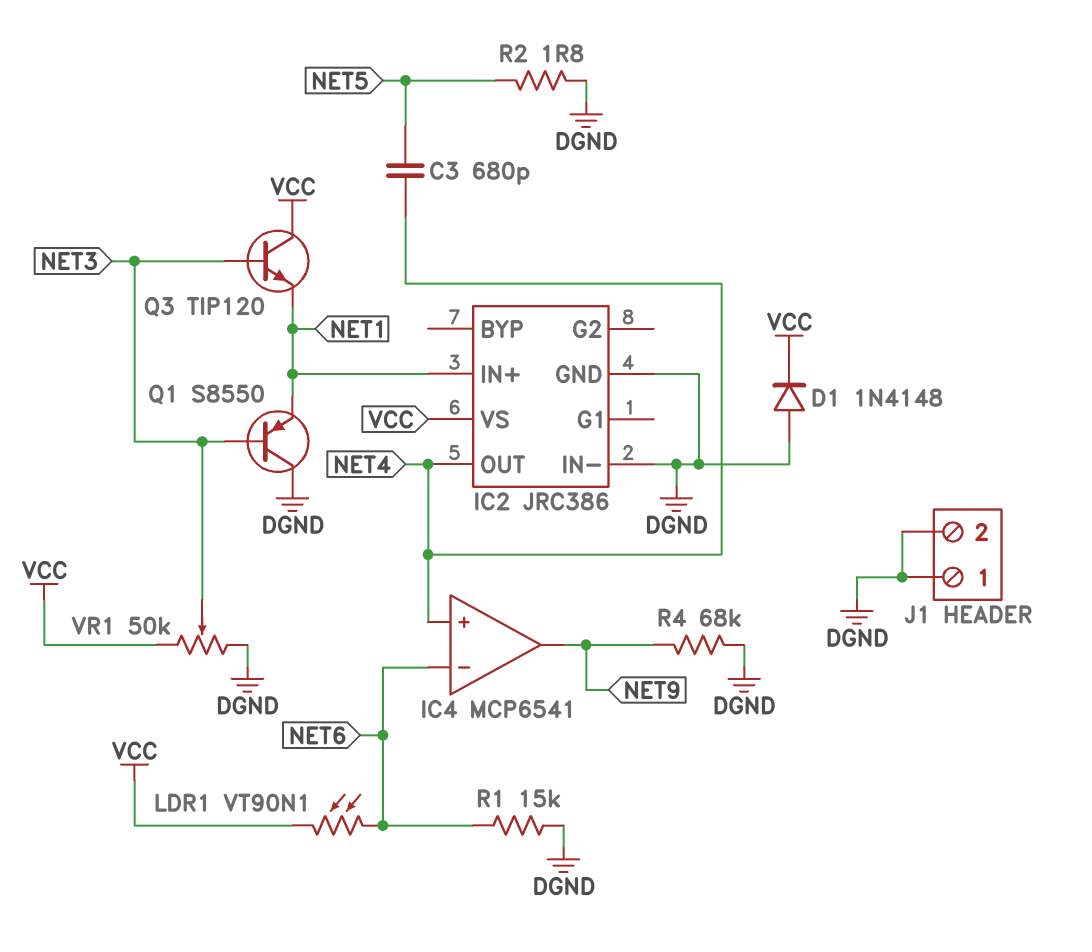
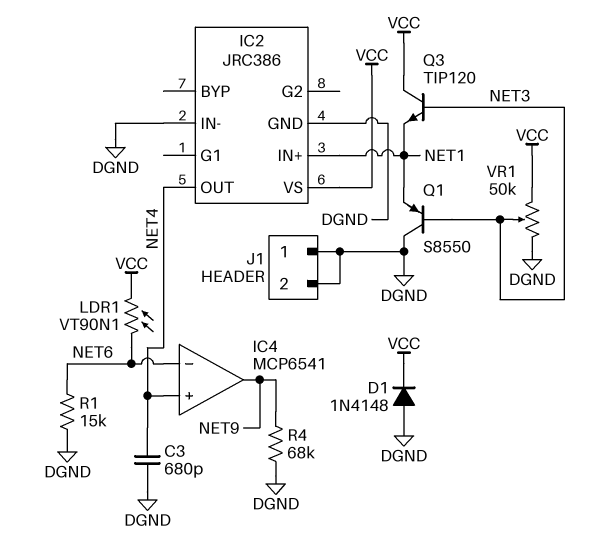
C3: 680pF (NET4, NET5) -> 680pF (DGND, NET4)
R2: 1.8 (DGND, NET5) -> none

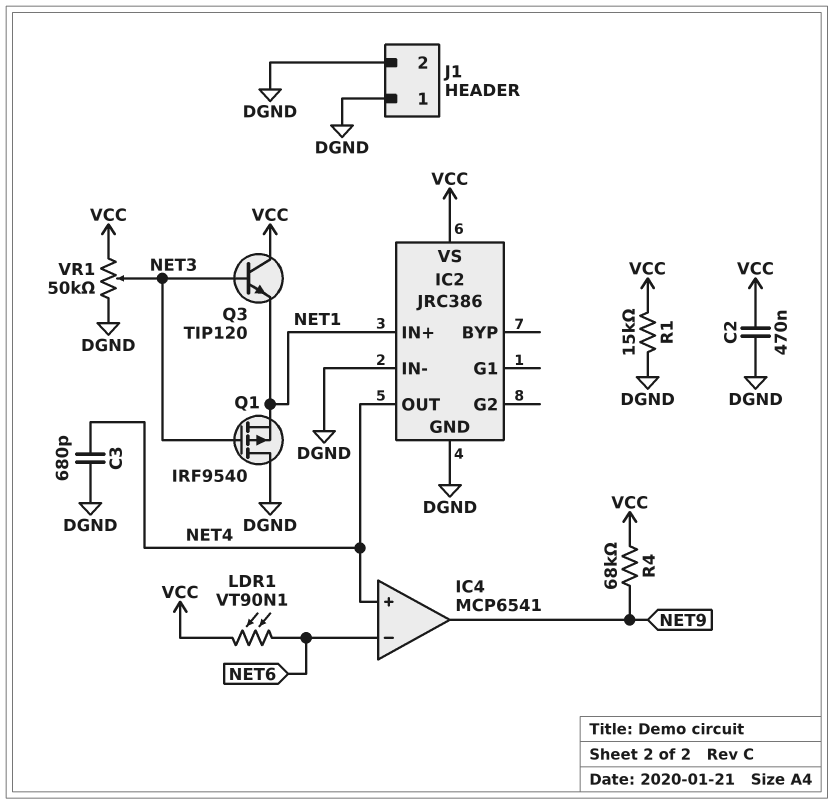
C2: none -> 470nF (DGND, VCC)
D1: diode 1N4148 (A DGND, K VCC) -> none
Q1: PNP S8550 (B NET3, C DGND, E NET1) -> PMOS IRF9540 (G NET3, D DGND, S NET1)
R1: 15k (DGND, NET6) -> 15k (DGND, VCC)
R4: 68k (DGND, NET9) -> 68k (NET9, VCC)

